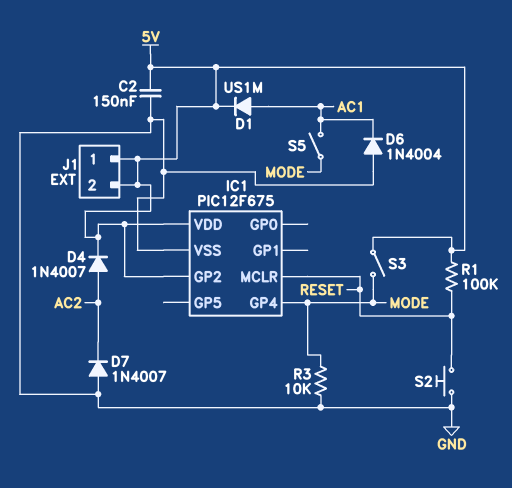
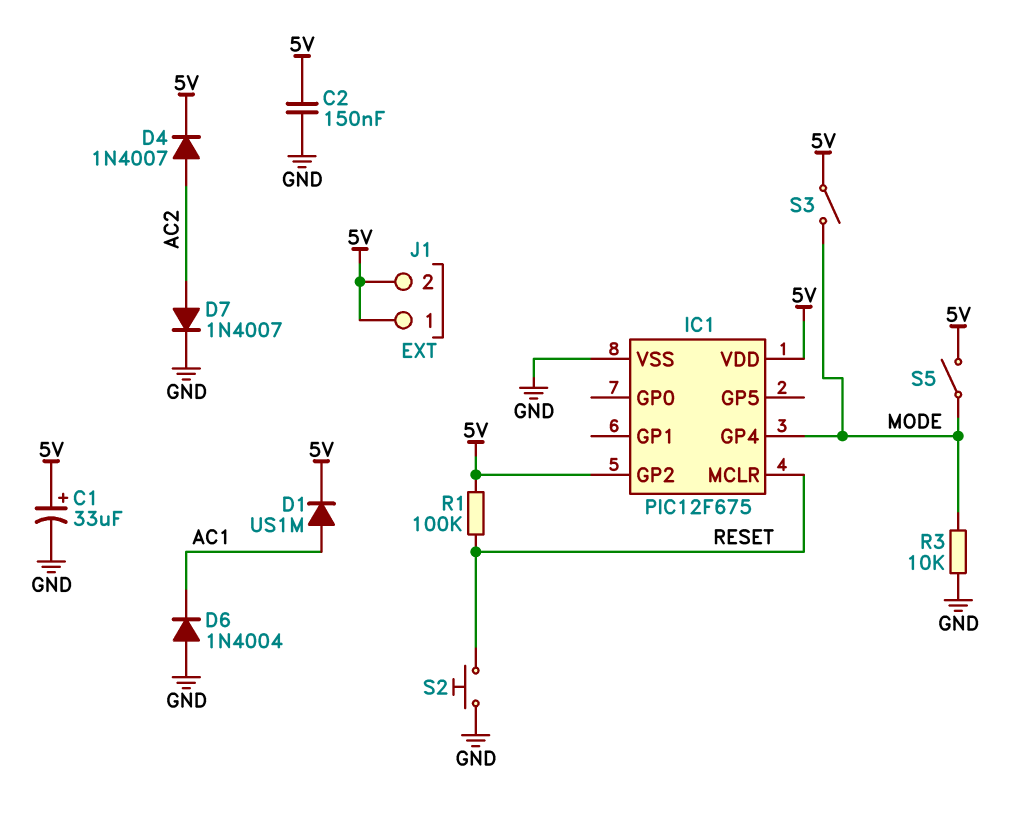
C1: none -> 33uF (plus 5V, minus GND)
D7: diode 1N4007 (A GND, K AC2) -> diode 1N4007 (A AC2, K GND)
S5: switch (AC1, MODE) -> switch (5V, MODE)

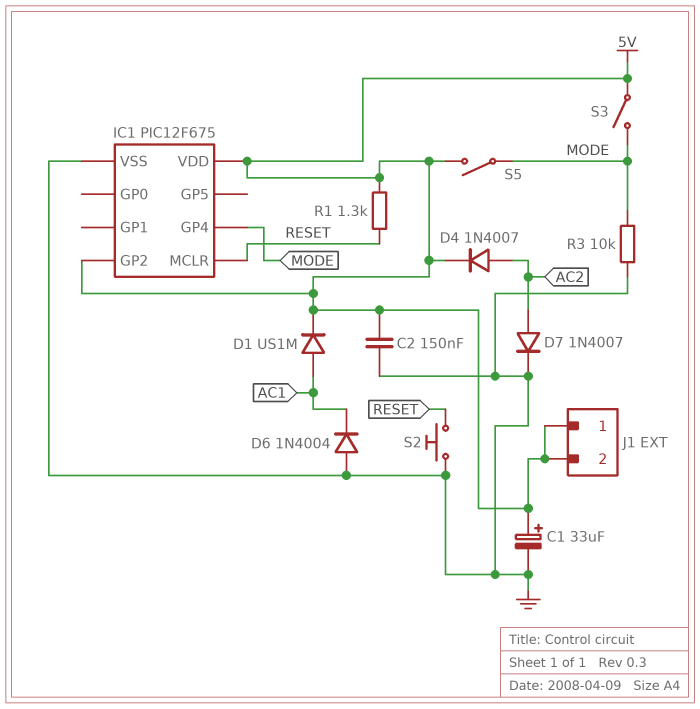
R1: 100k (5V, RESET) -> 1.3k (5V, RESET)

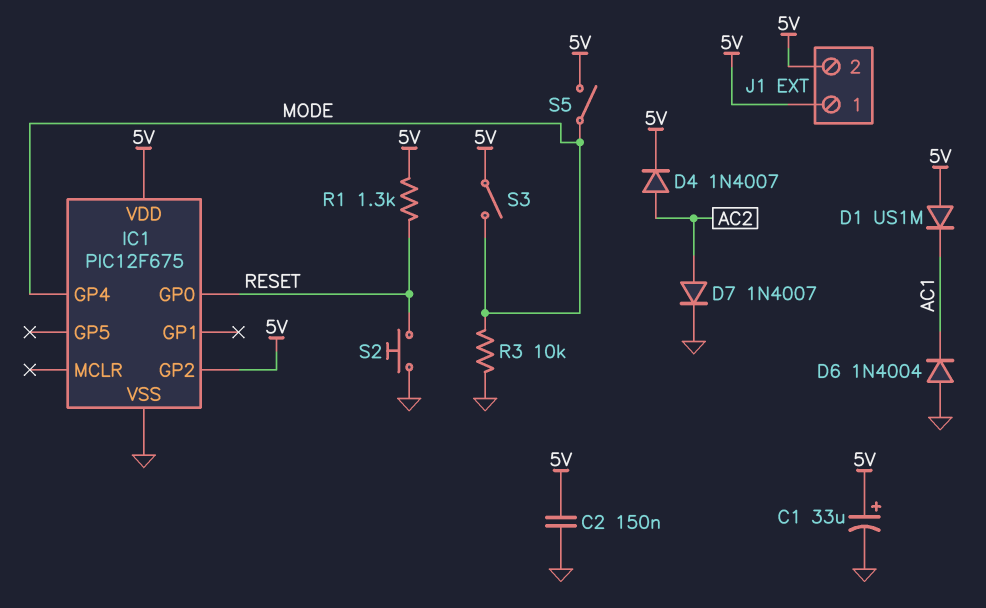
D1: diode US1M (A AC1, K 5V) -> diode US1M (A 5V, K AC1)
IC1 pin GP0: none -> RESET
IC1 pin MCLR: RESET -> none

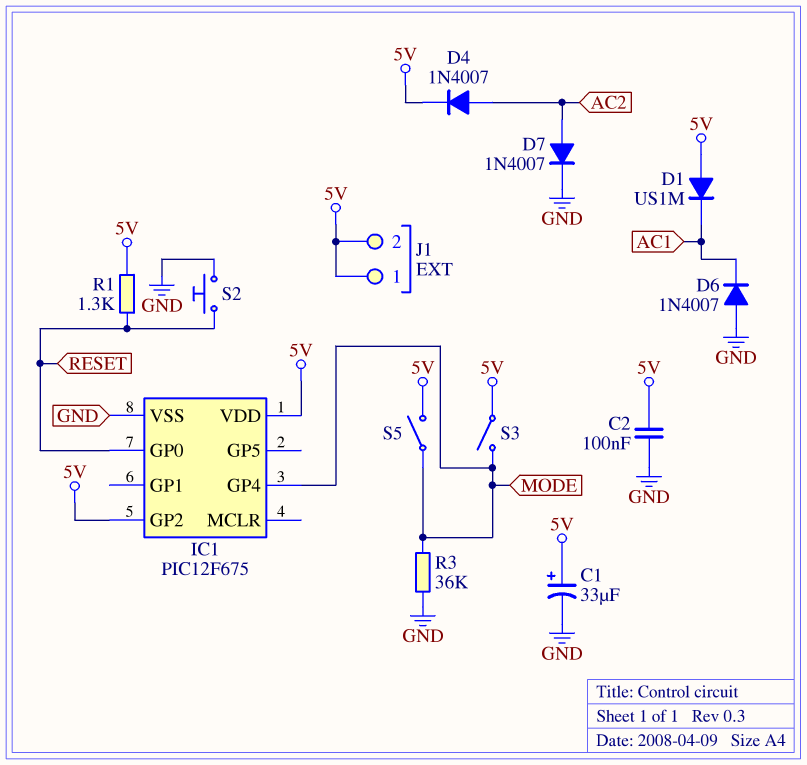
C2: 150nF (5V, GND) -> 100nF (5V, GND)
D6: diode 1N4004 (A GND, K AC1) -> diode 1N4007 (A GND, K AC1)
R3: 10k (GND, MODE) -> 36k (GND, MODE)

